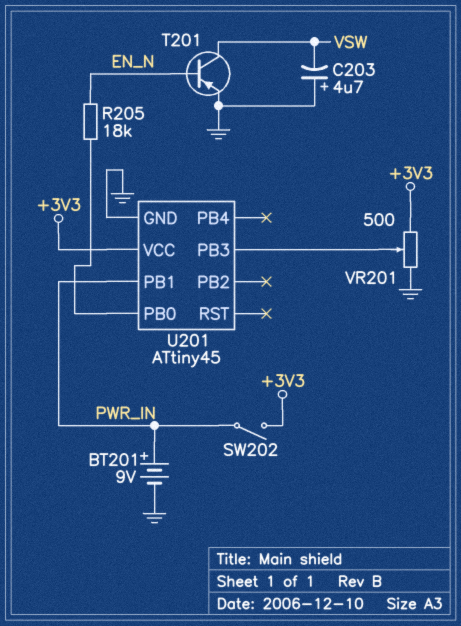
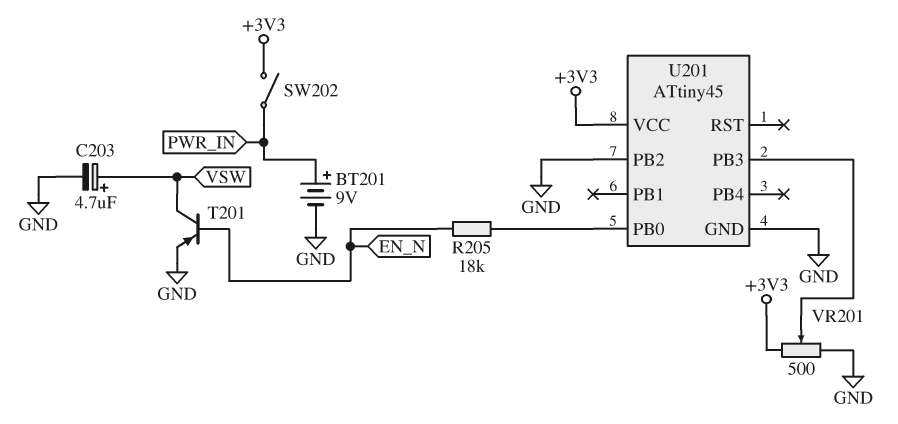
C203: 4.7uF (plus GND, minus VSW) -> 4.7uF (plus VSW, minus GND)
U201 pin PB1: PWR_IN -> none
U201 pin PB2: none -> GND

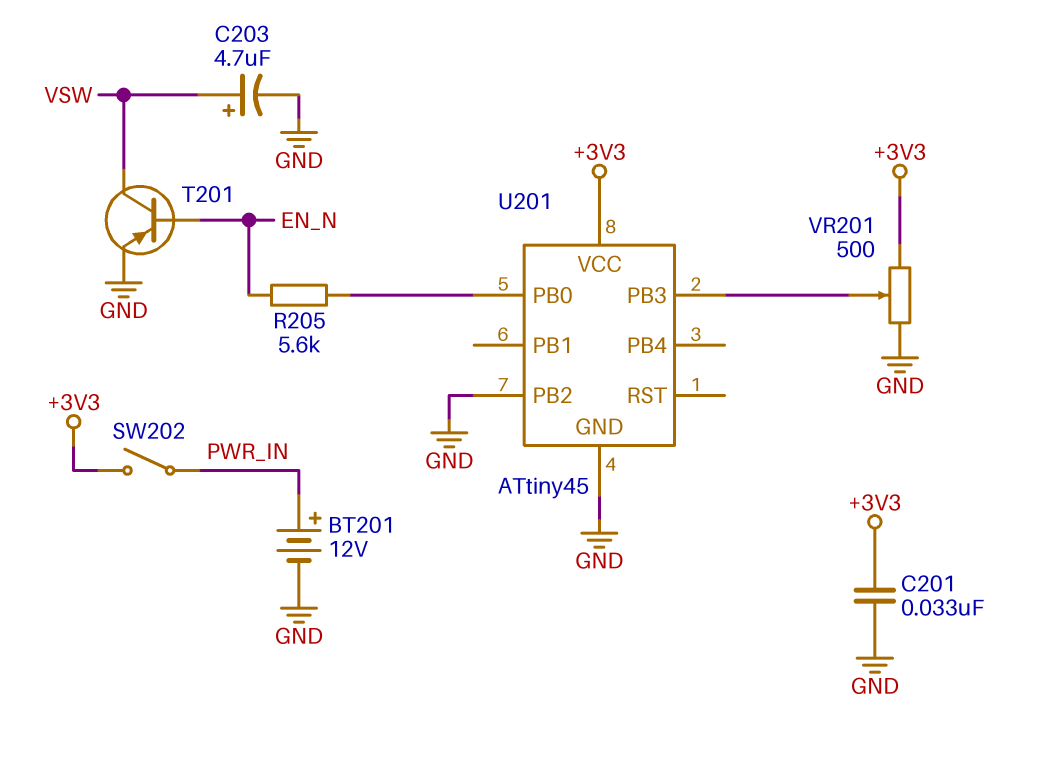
BT201: 9V (plus PWR_IN, minus GND) -> 12V (plus PWR_IN, minus GND)
C201: none -> 33nF (+3V3, GND)
R205: 18k (EN_N, U201/PB0) -> 5.6k (EN_N, U201/PB0)

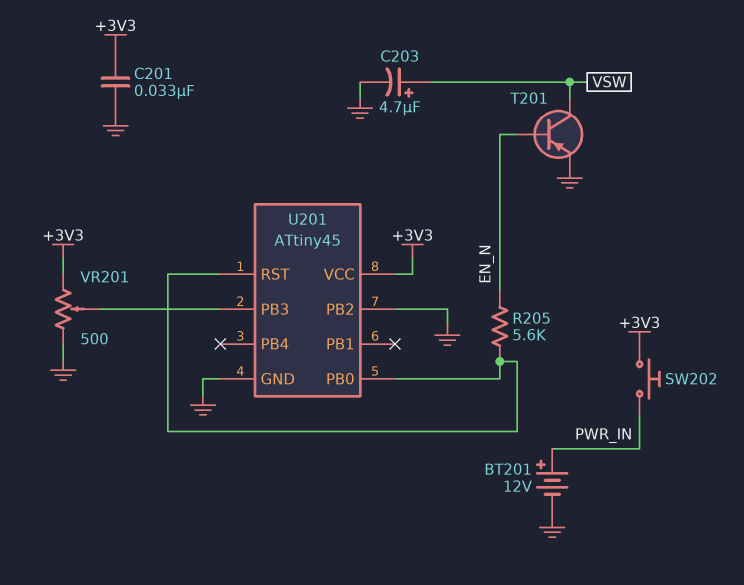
SW202: switch (+3V3, PWR_IN) -> button (+3V3, PWR_IN)
U201 pin RST: none -> U201/PB0

